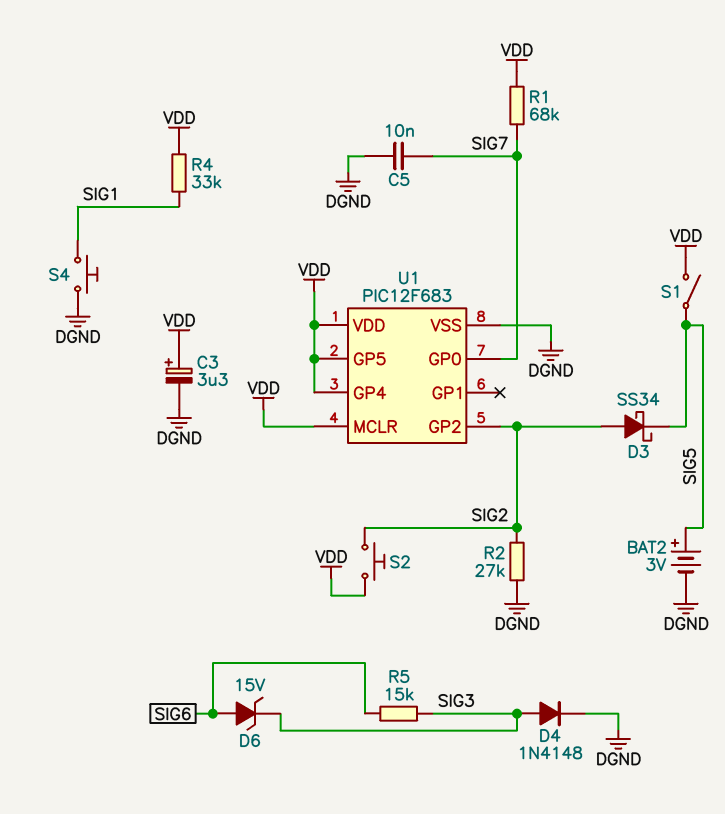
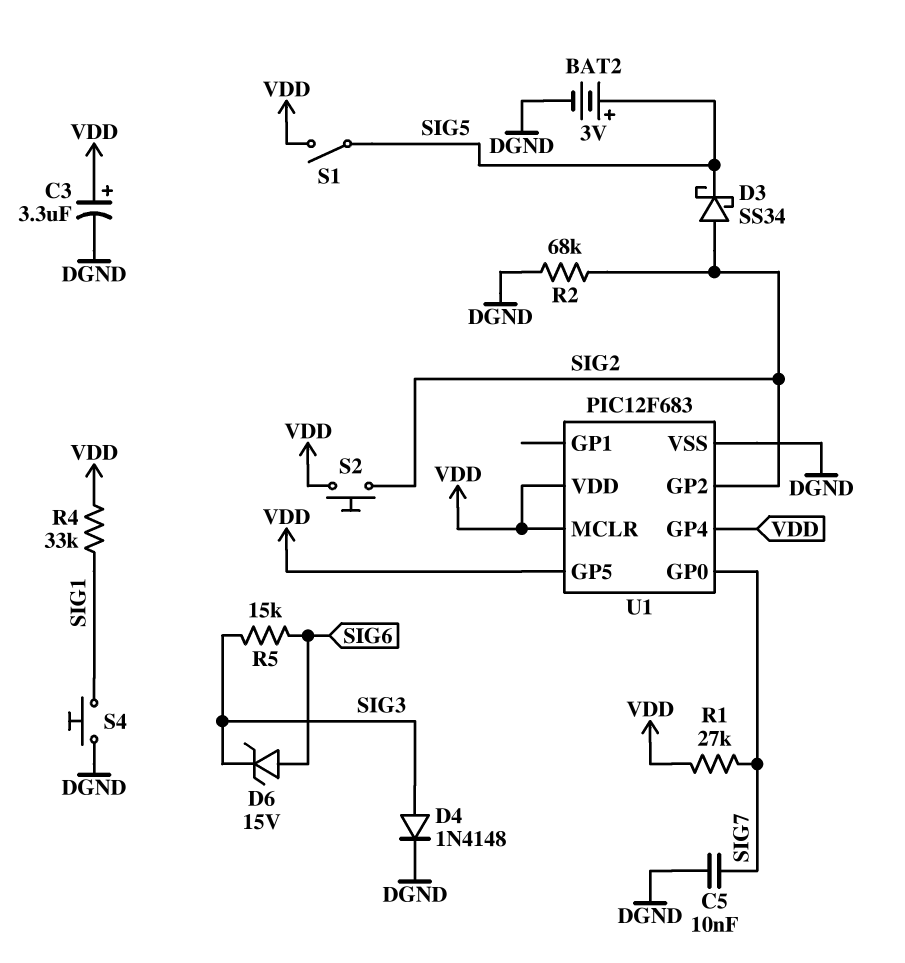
R1: 68k (SIG7, VDD) -> 27k (SIG7, VDD)
R2: 27k (DGND, SIG2) -> 68k (DGND, SIG2)

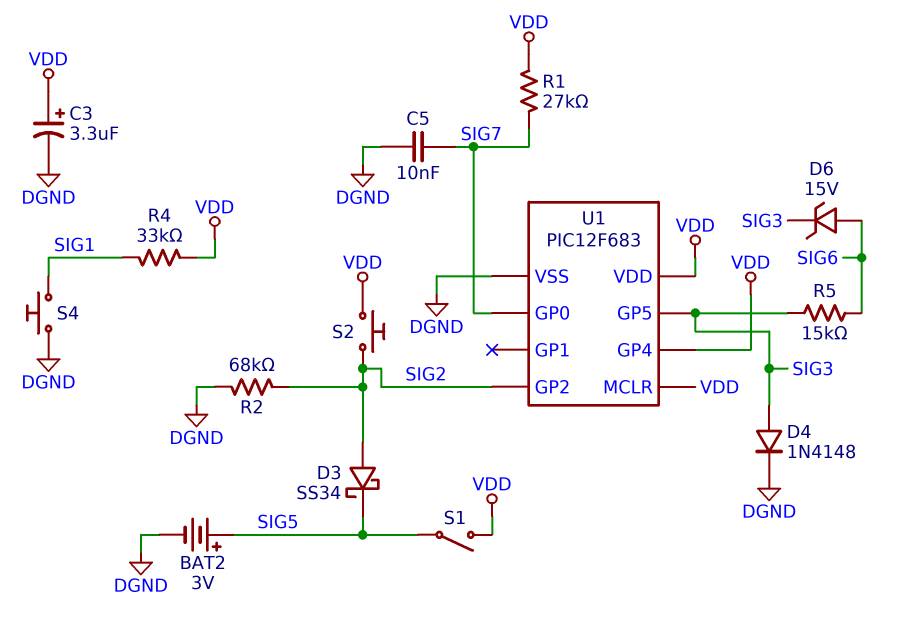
U1 pin GP5: VDD -> SIG3

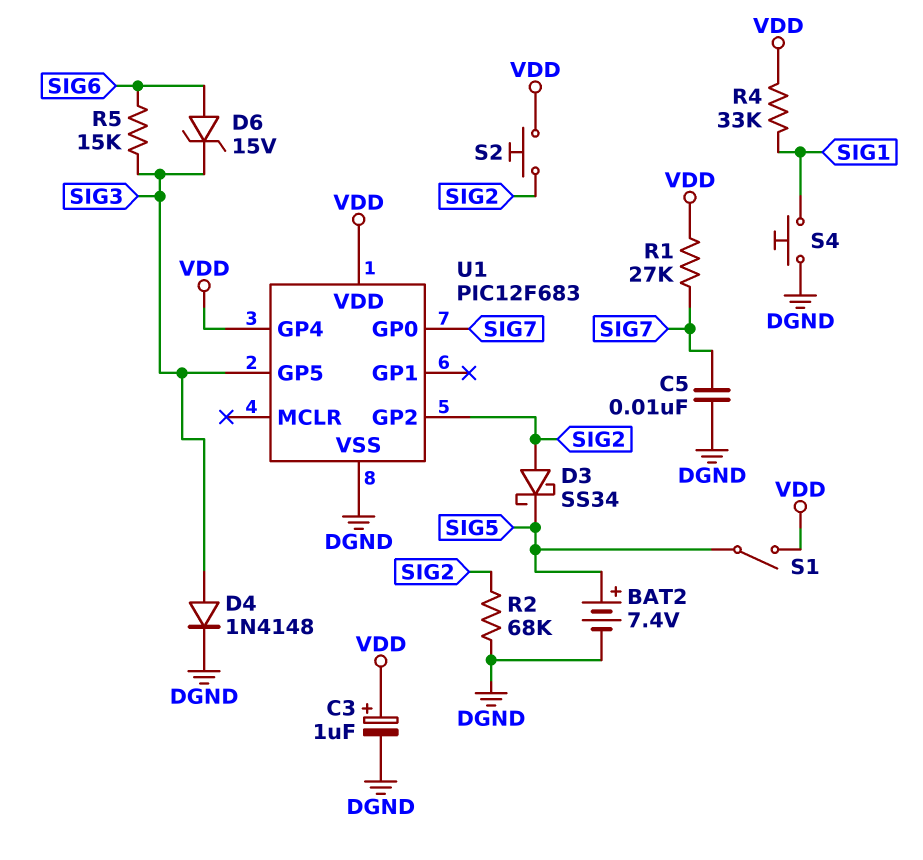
BAT2: 3V (plus SIG5, minus DGND) -> 7.4V (plus SIG5, minus DGND)
C3: 3.3uF (plus VDD, minus DGND) -> 1uF (plus VDD, minus DGND)
U1 pin MCLR: VDD -> none

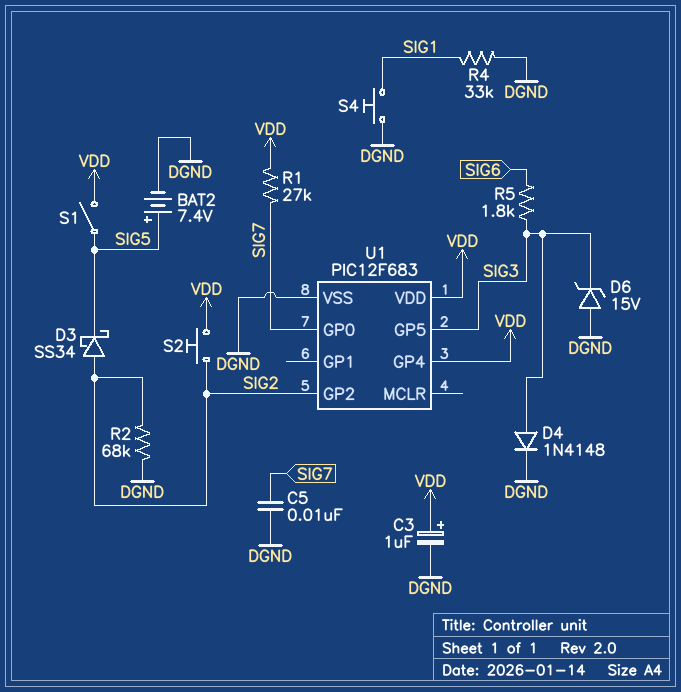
D6: zener 15V (A SIG6, K SIG3) -> zener 15V (A DGND, K SIG3)
R4: 33k (SIG1, VDD) -> 33k (DGND, SIG1)
R5: 15k (SIG3, SIG6) -> 1.8k (SIG3, SIG6)

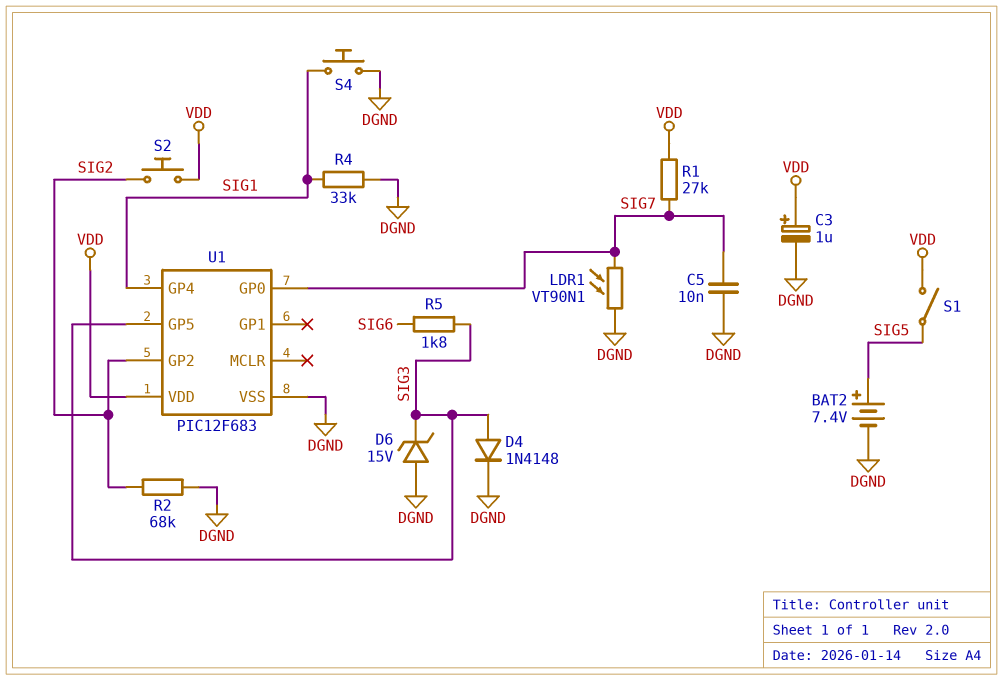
D3: schottky SS34 (A SIG2, K SIG5) -> none
LDR1: none -> VT90N1 (DGND, SIG7)
U1 pin GP4: VDD -> SIG1

